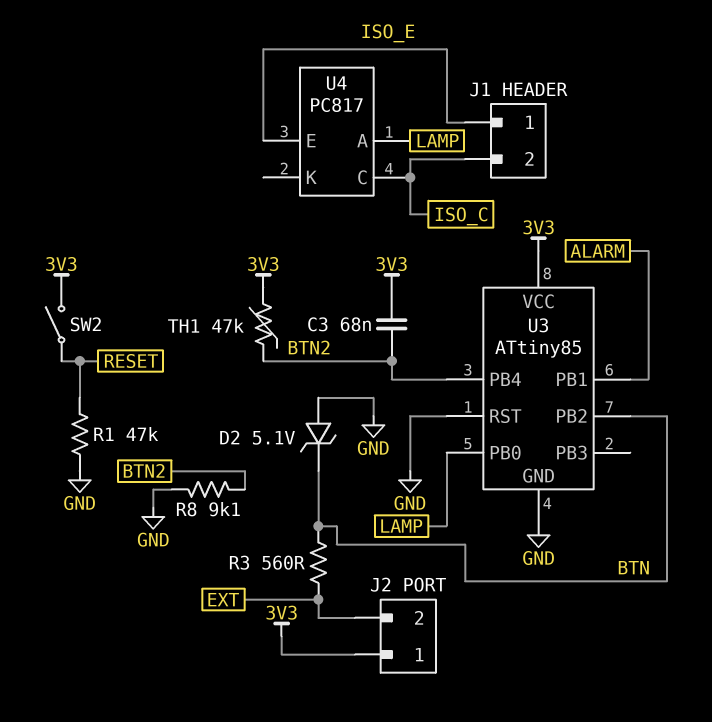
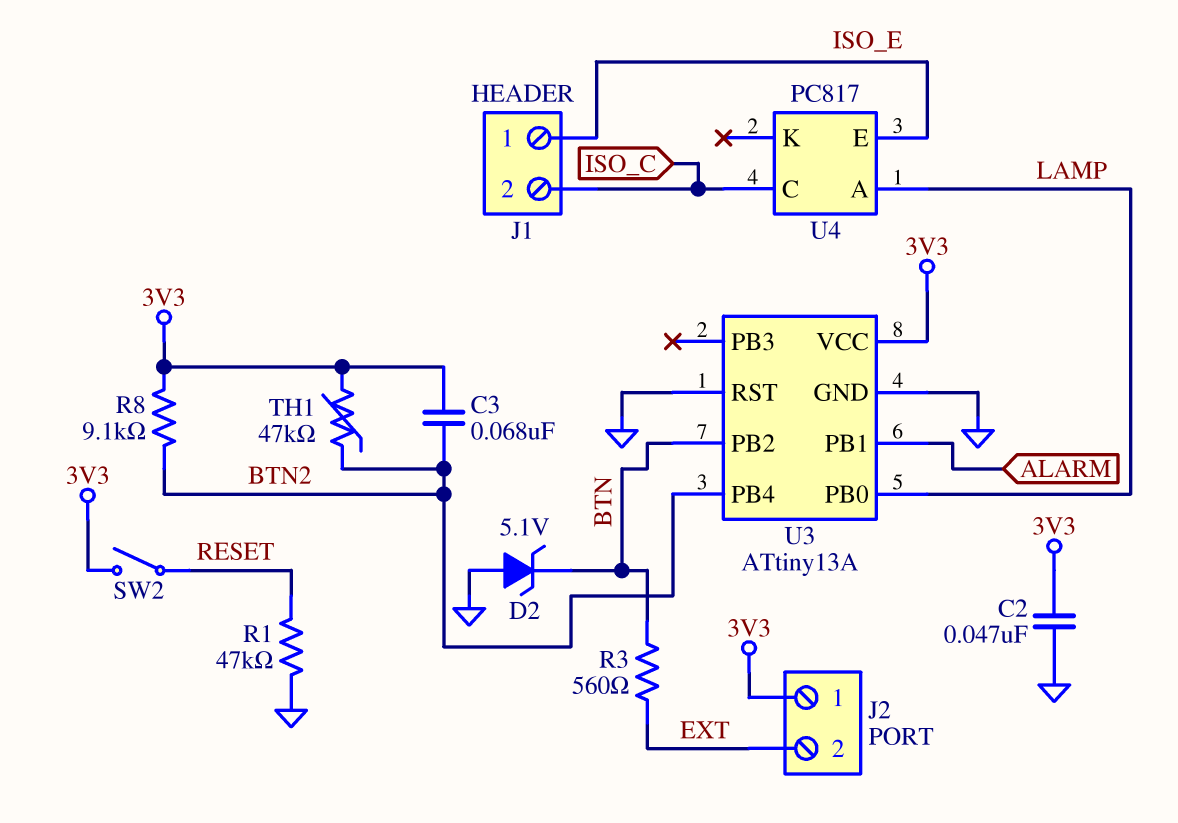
C2: none -> 47nF (3V3, GND)
R8: 9.1k (BTN2, GND) -> 9.1k (3V3, BTN2)
U3: ATtiny85 -> ATtiny13A

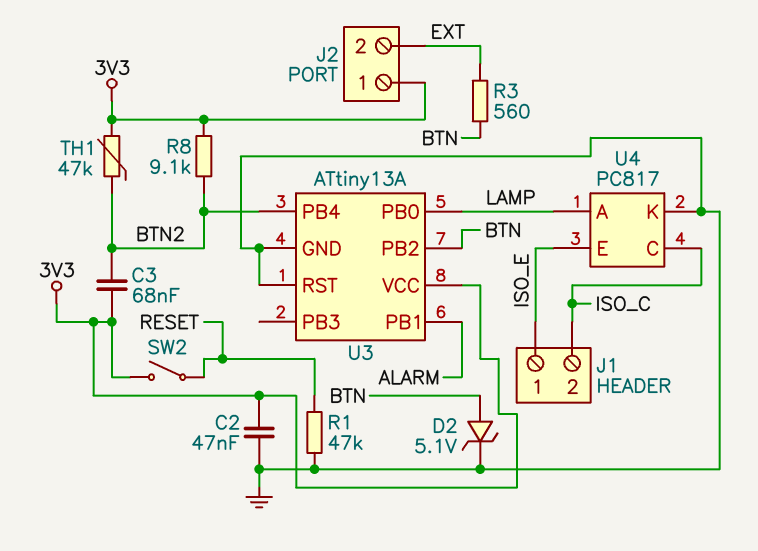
D2: zener 5.1V (A GND, K BTN) -> zener 5.1V (A BTN, K GND)
U4 pin K: none -> GND

